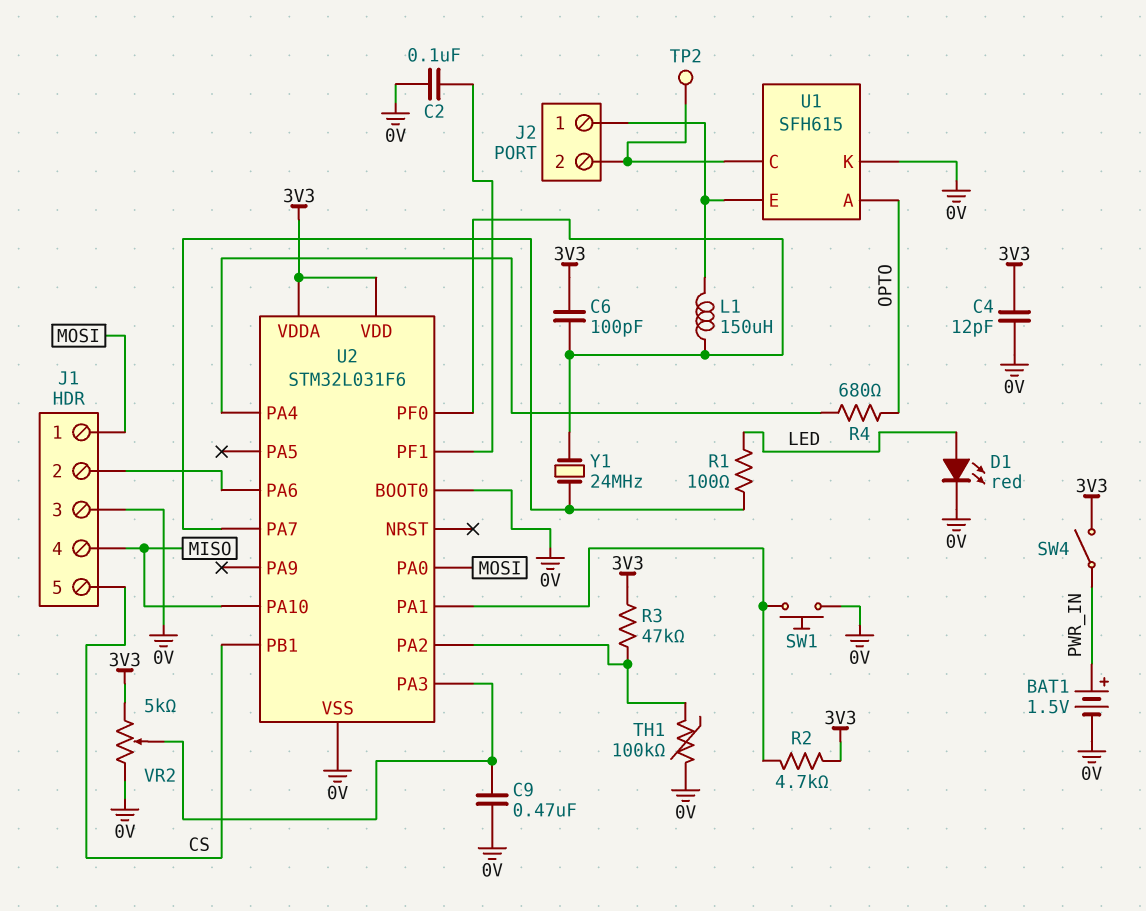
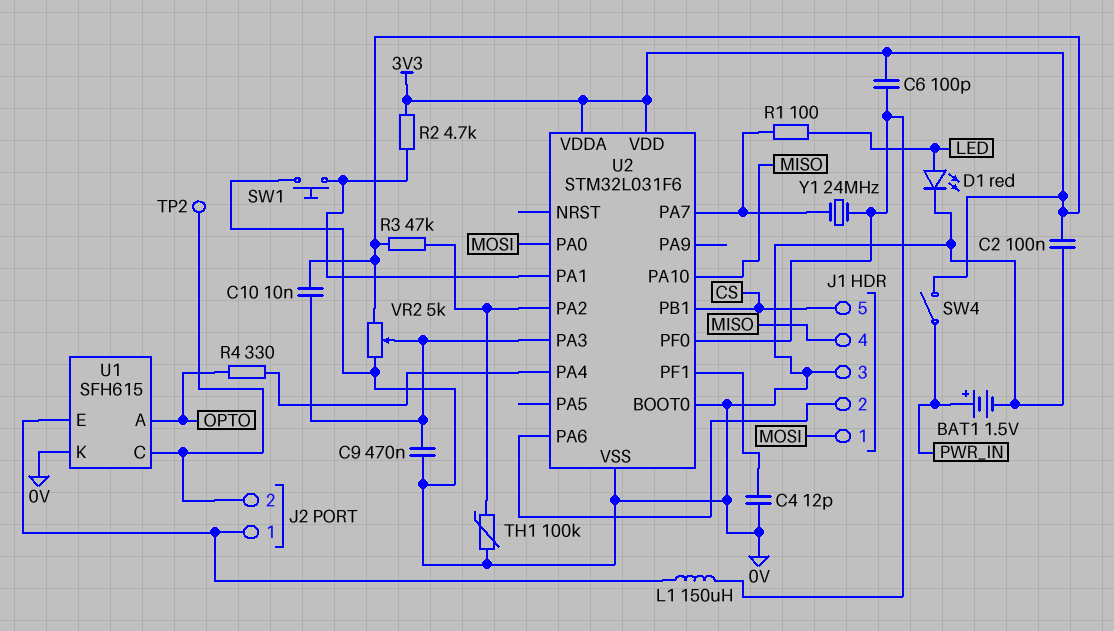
C2: 100nF (0V, U2/PF1) -> 100nF (0V, 3V3)
C4: 12pF (0V, 3V3) -> 12pF (0V, U2/PF1)
C10: none -> 10nF (3V3, U2/PA3)
R4: 680 (OPTO, U2/PA4) -> 330 (OPTO, U2/PA4)

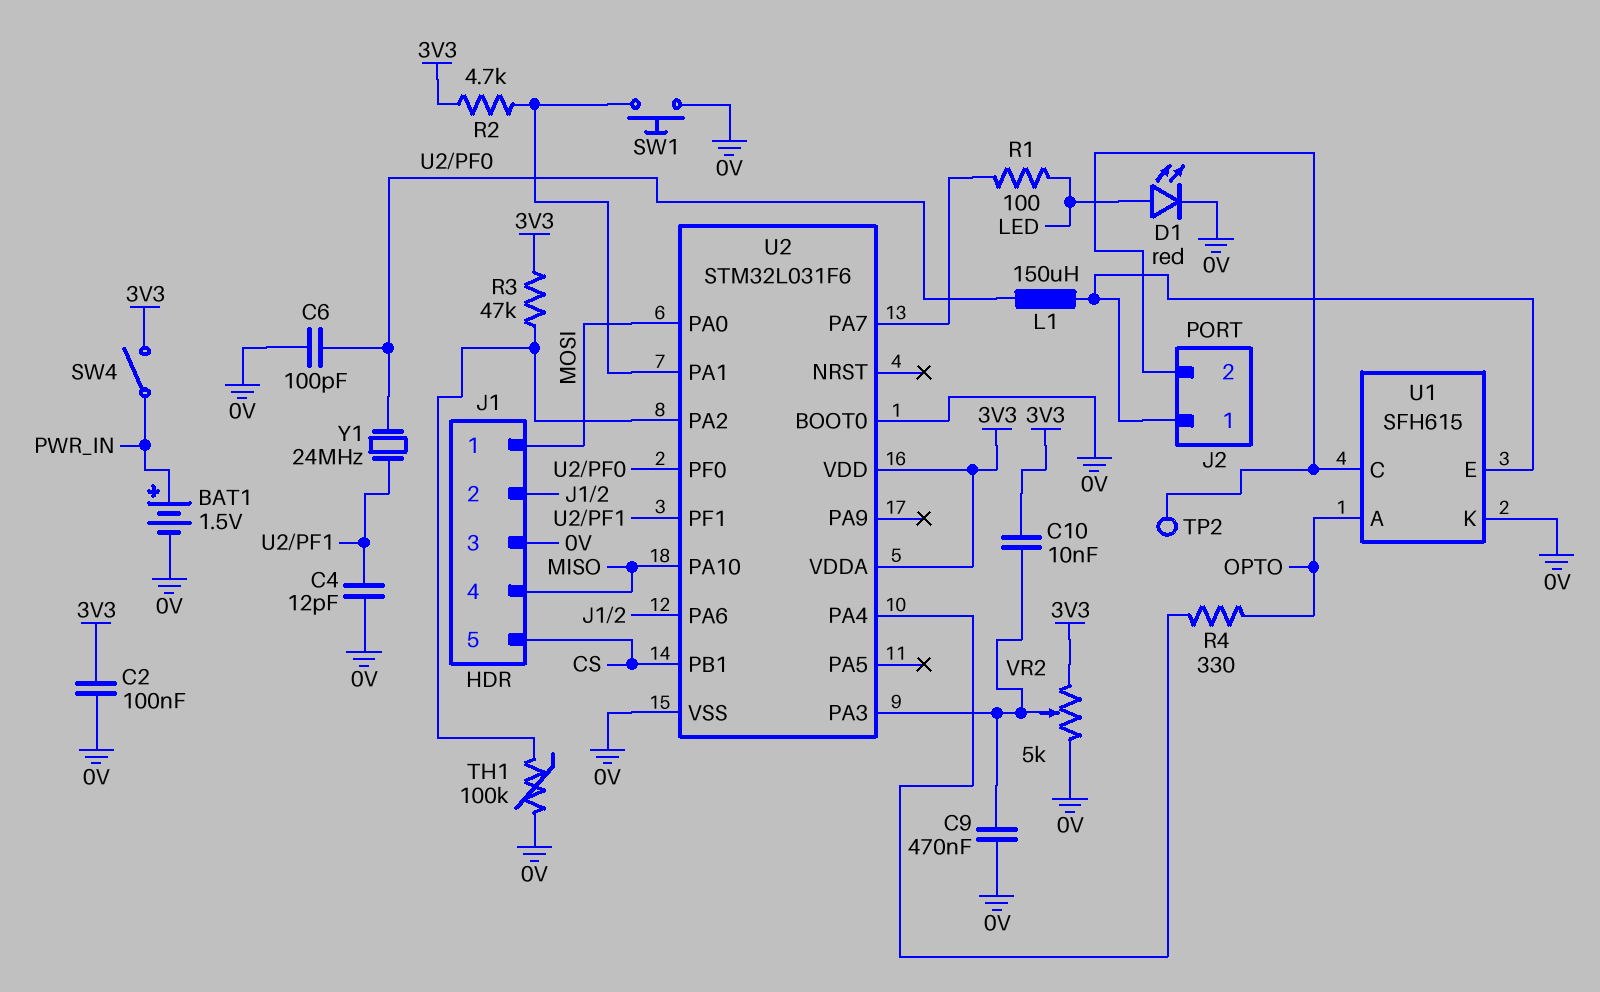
C6: 100pF (3V3, U2/PF0) -> 100pF (0V, U2/PF0)
Y1: 24MHz (U2/PA7, U2/PF0) -> 24MHz (U2/PF0, U2/PF1)

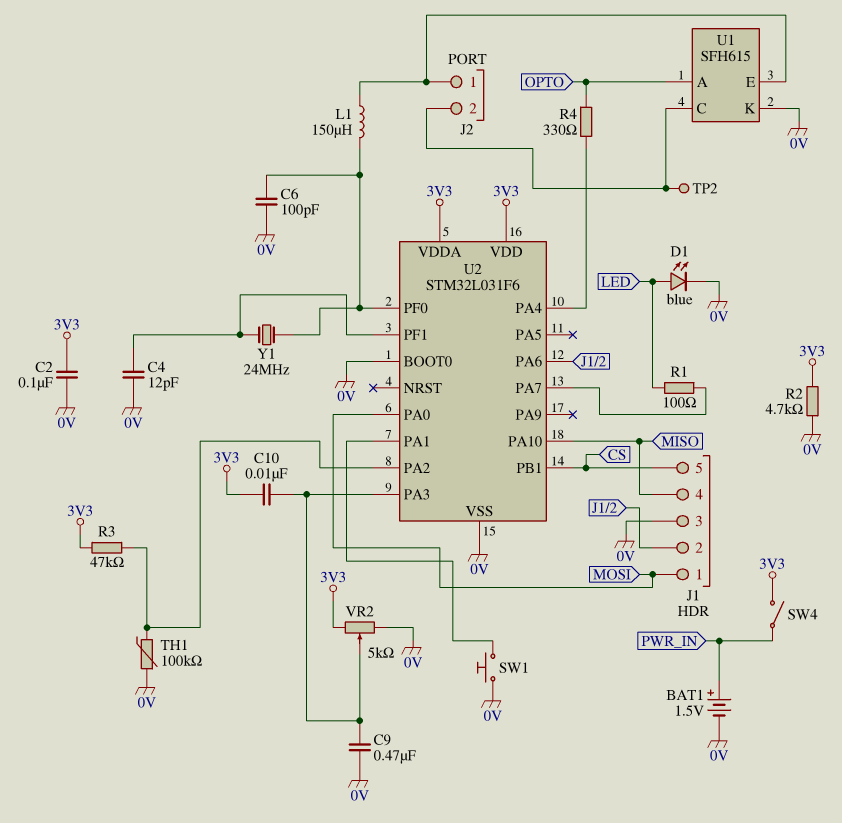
D1: LED red (A LED, K 0V) -> LED blue (A LED, K 0V)
R2: 4.7k (3V3, U2/PA1) -> 4.7k (0V, 3V3)

